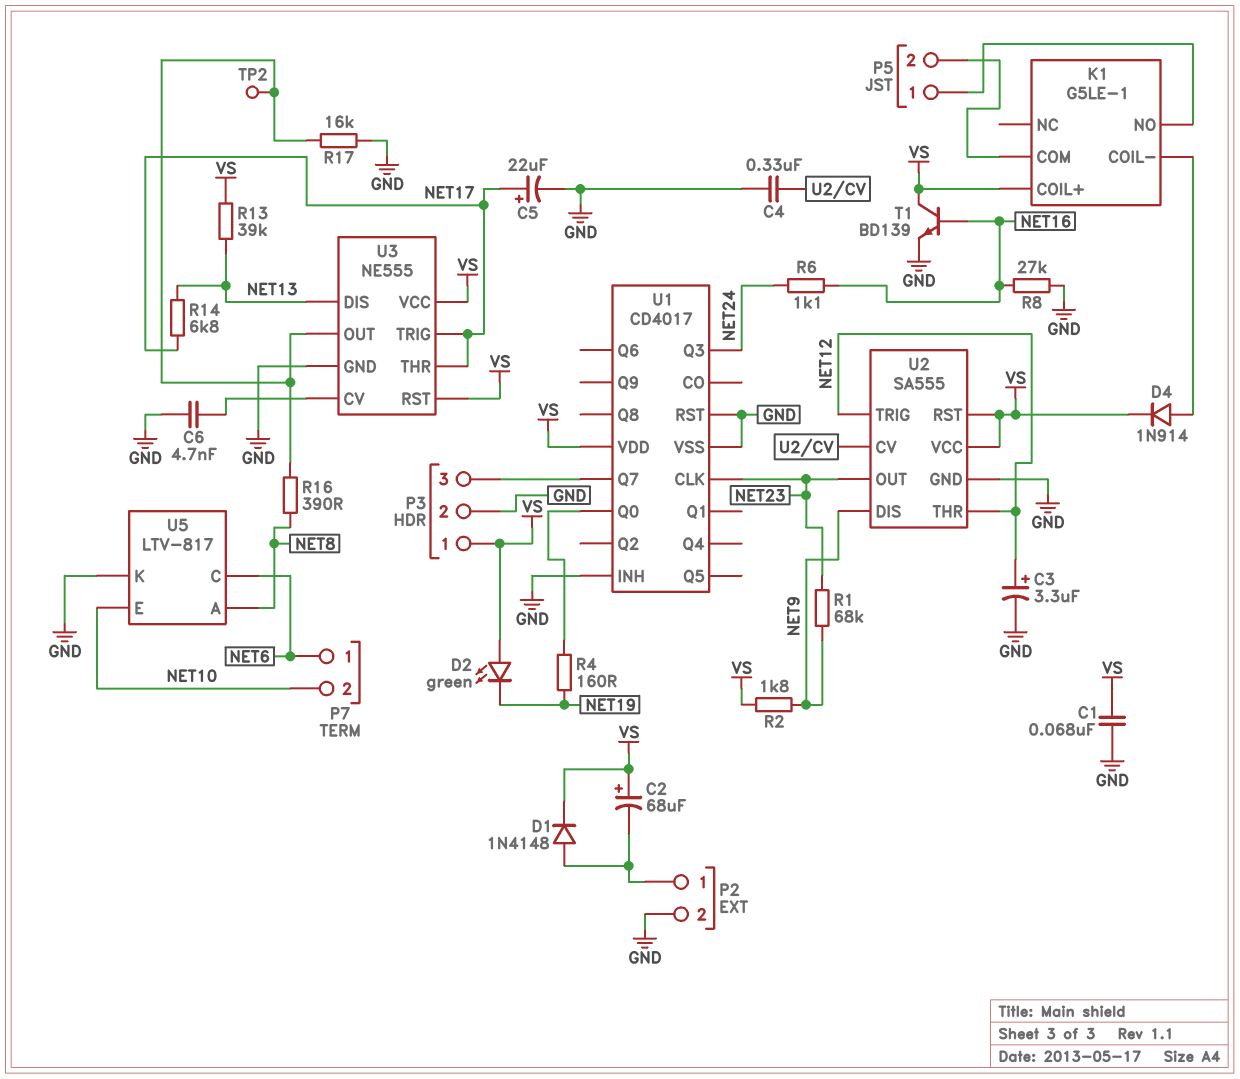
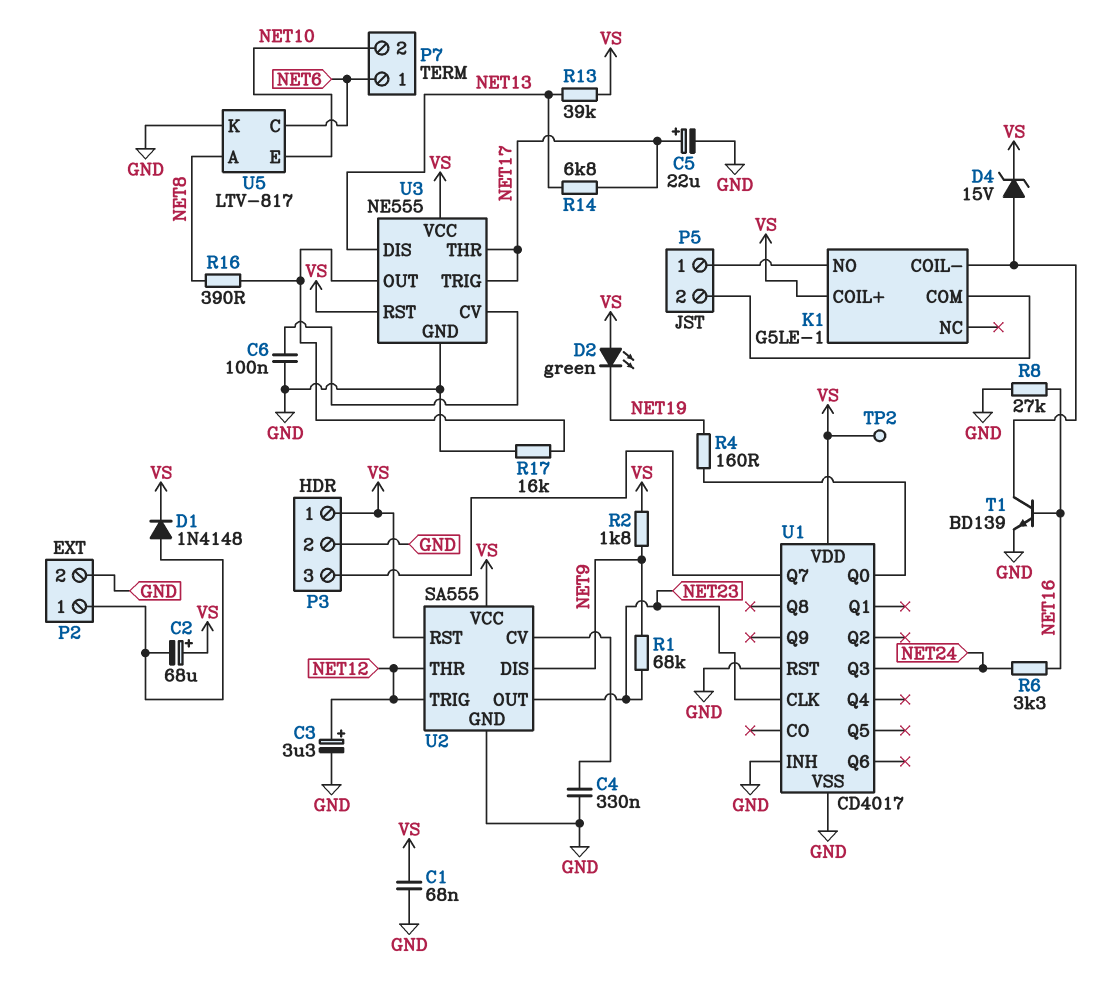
C6: 4.7nF (GND, U3/CV) -> 100nF (GND, U3/CV)
D4: diode 1N914 (A K1/COIL-, K VS) -> zener 15V (A K1/COIL-, K VS)
R6: 1.1k (NET16, NET24) -> 3.3k (NET16, NET24)
T1: NPN BD139 (B NET16, C VS, E GND) -> NPN BD139 (B NET16, C K1/COIL-, E GND)
TP2: test point (U3/OUT) -> test point (VS)

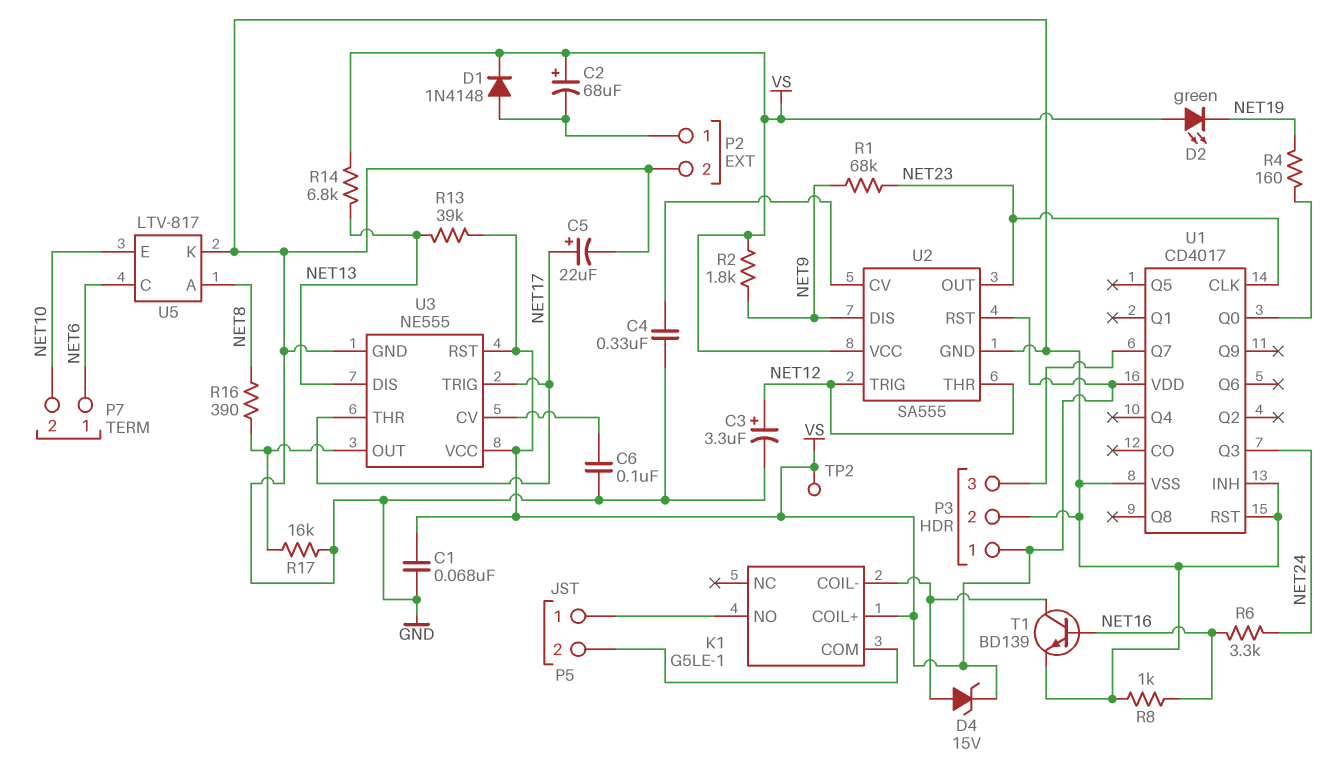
R8: 27k (GND, NET16) -> 1k (GND, NET16)
R14: 6.8k (NET13, NET17) -> 6.8k (NET13, VS)

